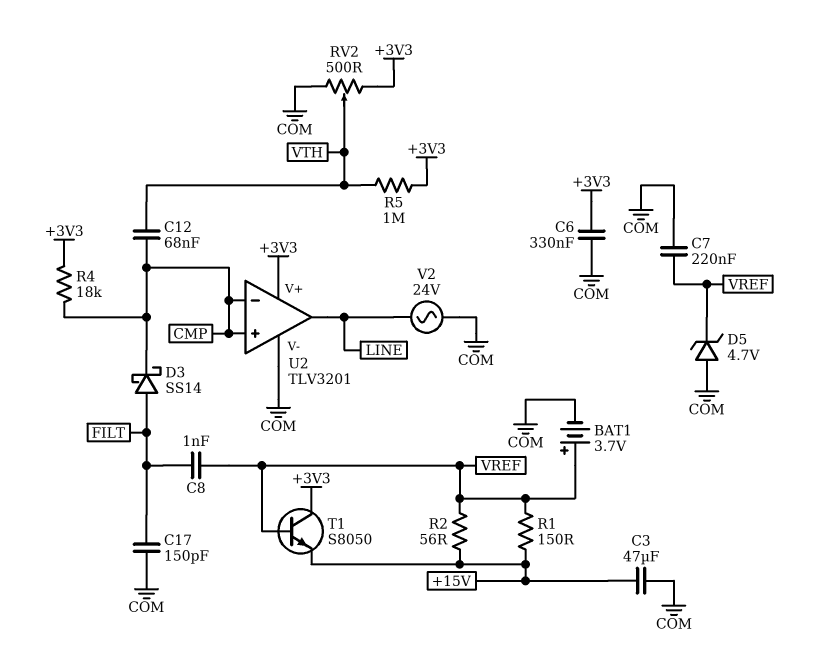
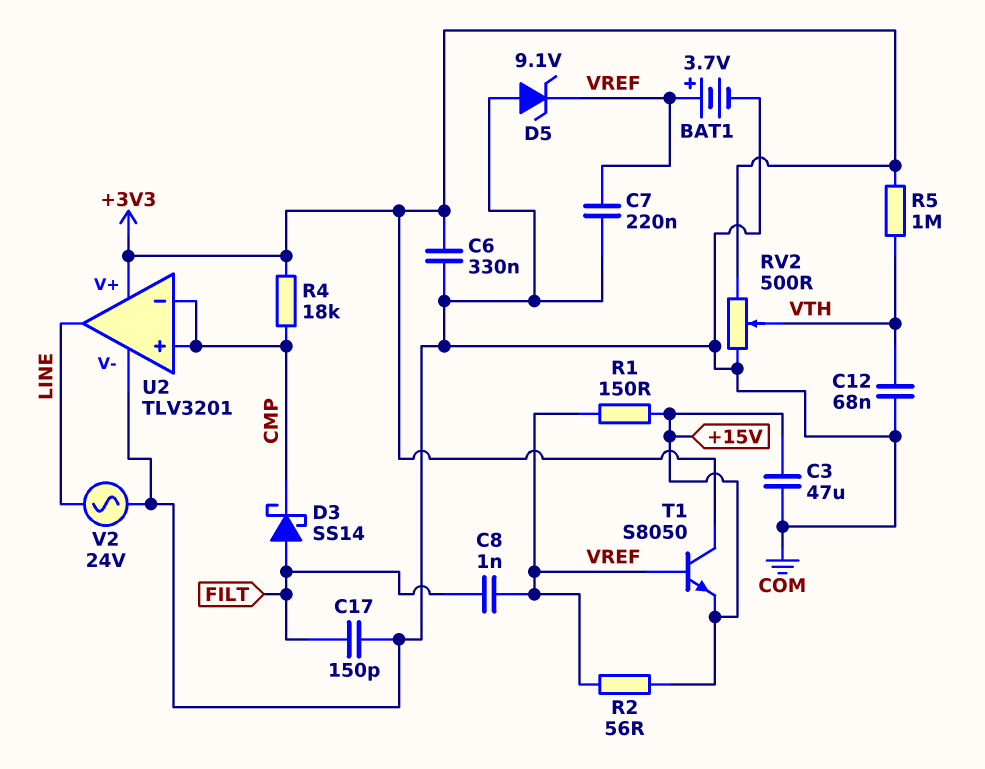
C12: 68nF (CMP, VTH) -> 68nF (COM, VTH)
D5: zener 4.7V (A COM, K VREF) -> zener 9.1V (A COM, K VREF)

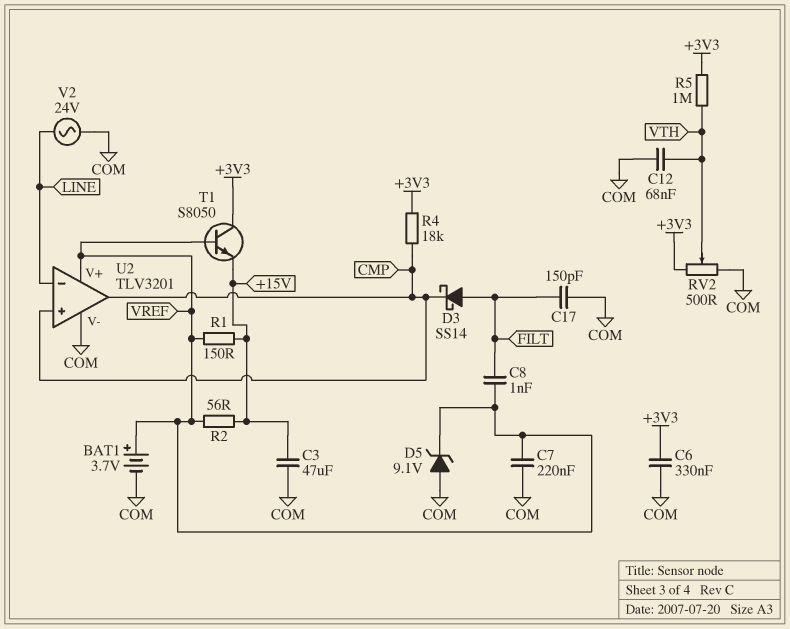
U2 pin V+: +3V3 -> VREF
U2 pin in-: CMP -> LINE
U2 pin out: LINE -> CMP

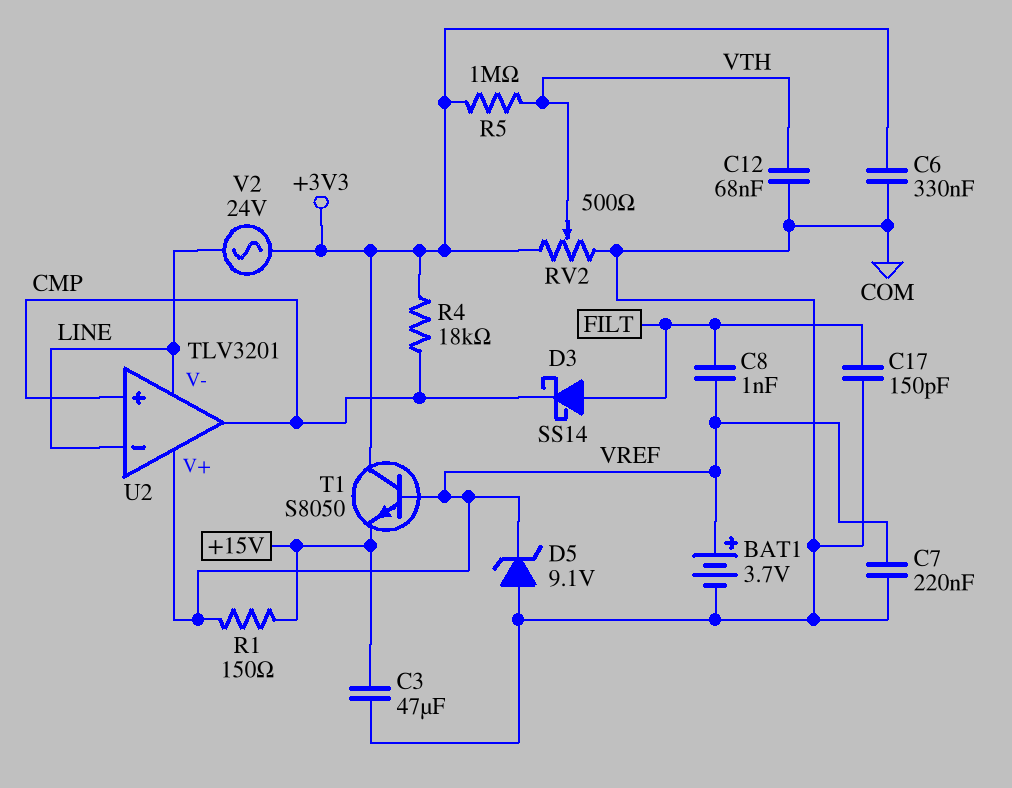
R2: 56 (+15V, VREF) -> none
U2 pin V-: COM -> LINE
V2: AC 24V (COM, LINE) -> AC 24V (+3V3, LINE)

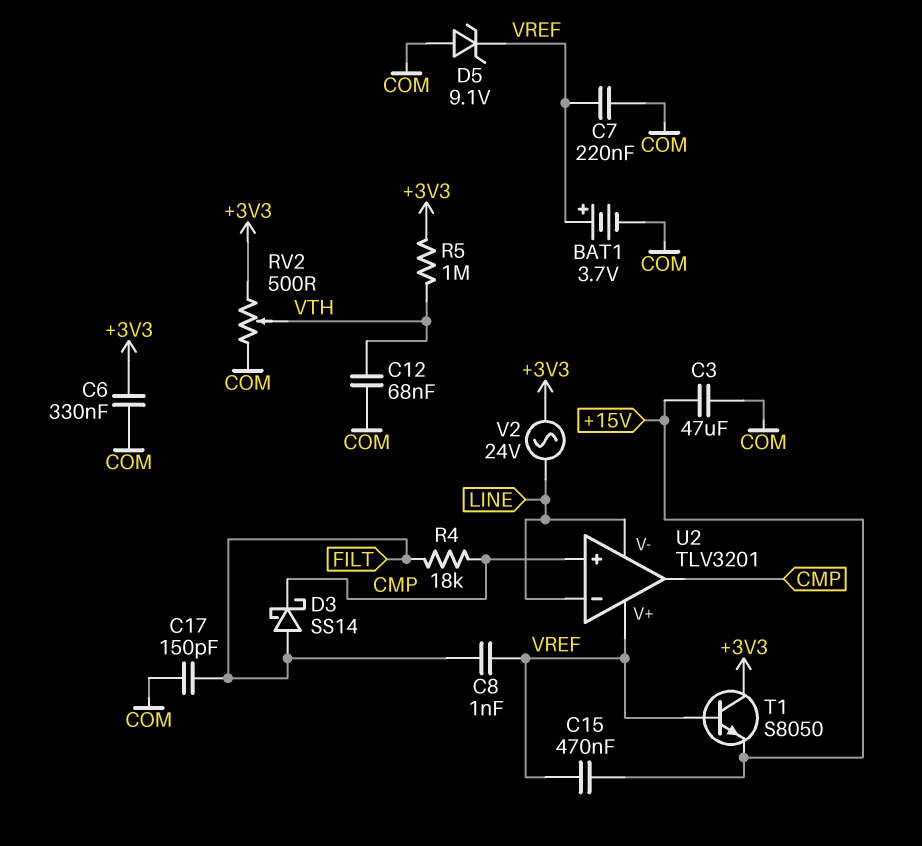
C15: none -> 470nF (+15V, VREF)
R1: 150 (+15V, VREF) -> none
R4: 18k (+3V3, CMP) -> 18k (CMP, FILT)

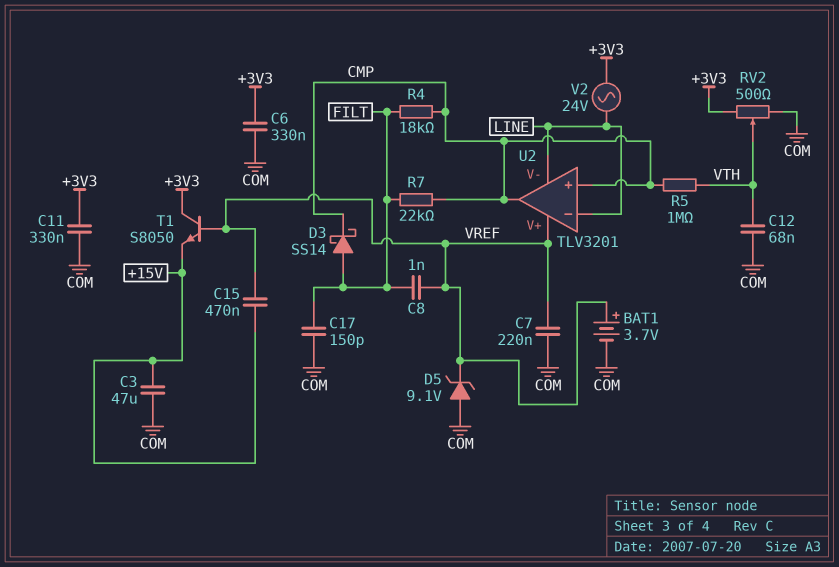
C11: none -> 330nF (+3V3, COM)
R5: 1M (+3V3, VTH) -> 1M (CMP, VTH)
R7: none -> 22k (CMP, FILT)

